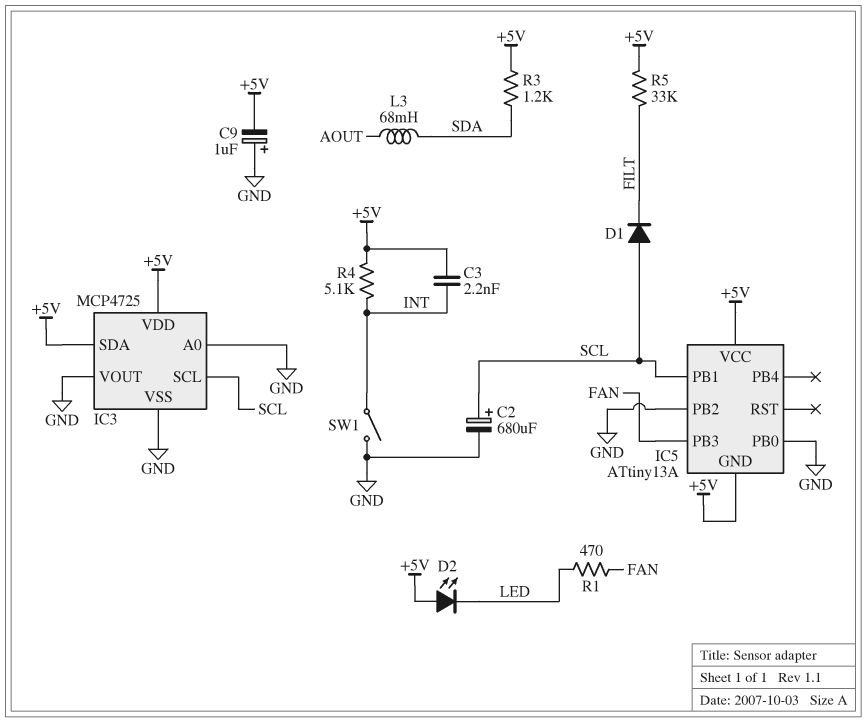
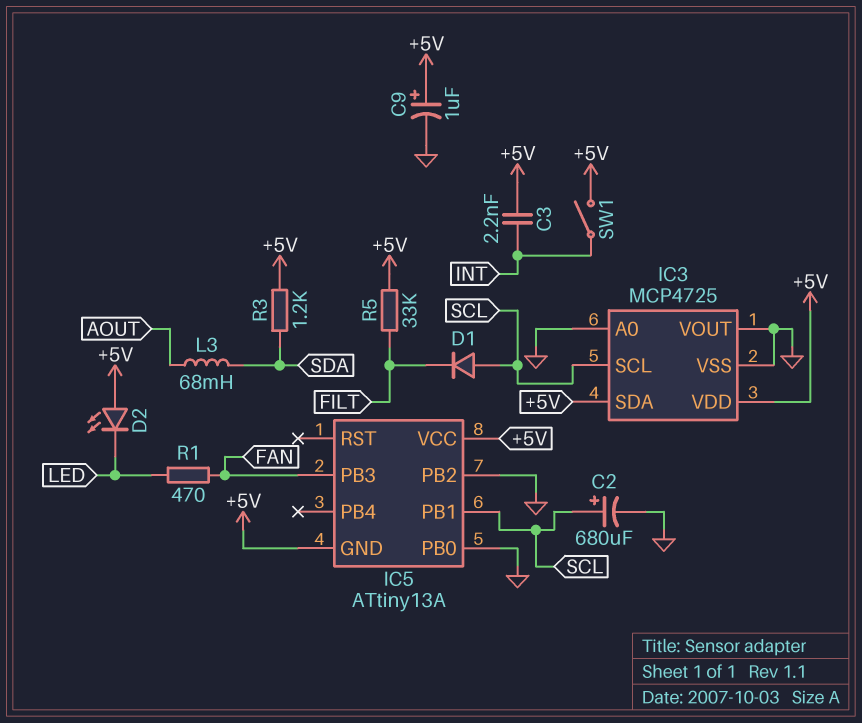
C9: 1uF (plus GND, minus +5V) -> 1uF (plus +5V, minus GND)
R4: 5.1k (+5V, INT) -> none
SW1: switch (GND, INT) -> switch (+5V, INT)

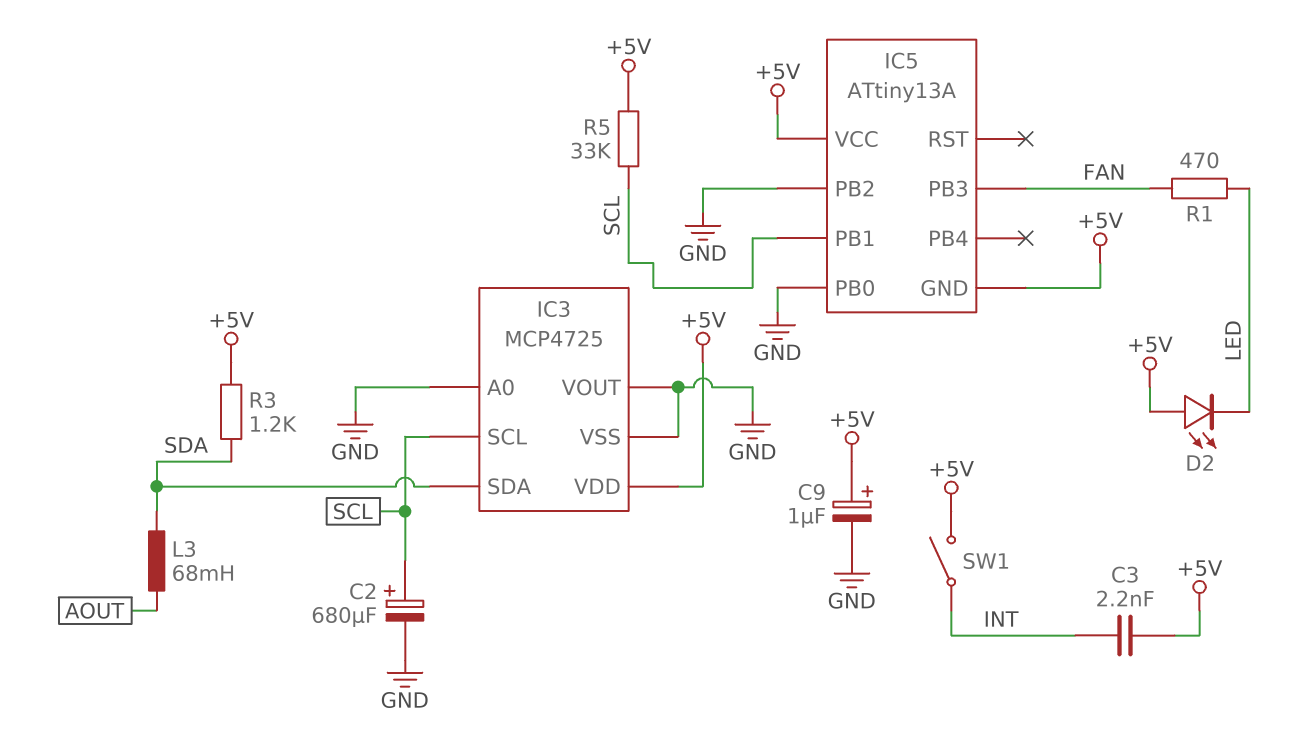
D1: diode (A SCL, K FILT) -> none
IC3 pin SDA: +5V -> SDA
R5: 33k (+5V, FILT) -> 33k (+5V, SCL)

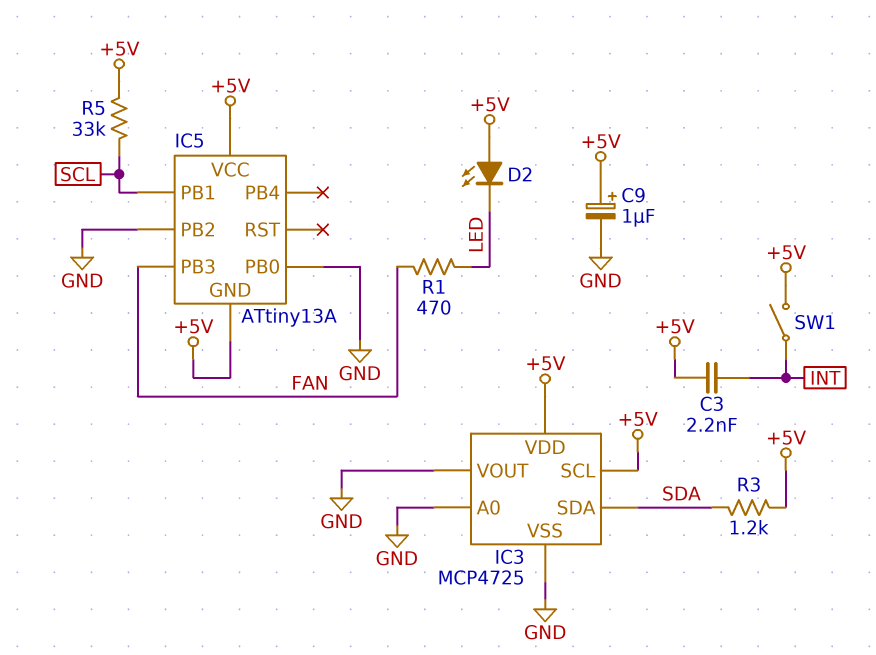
C2: 680uF (plus SCL, minus GND) -> none
IC3 pin SCL: SCL -> +5V
L3: 68mH (AOUT, SDA) -> none

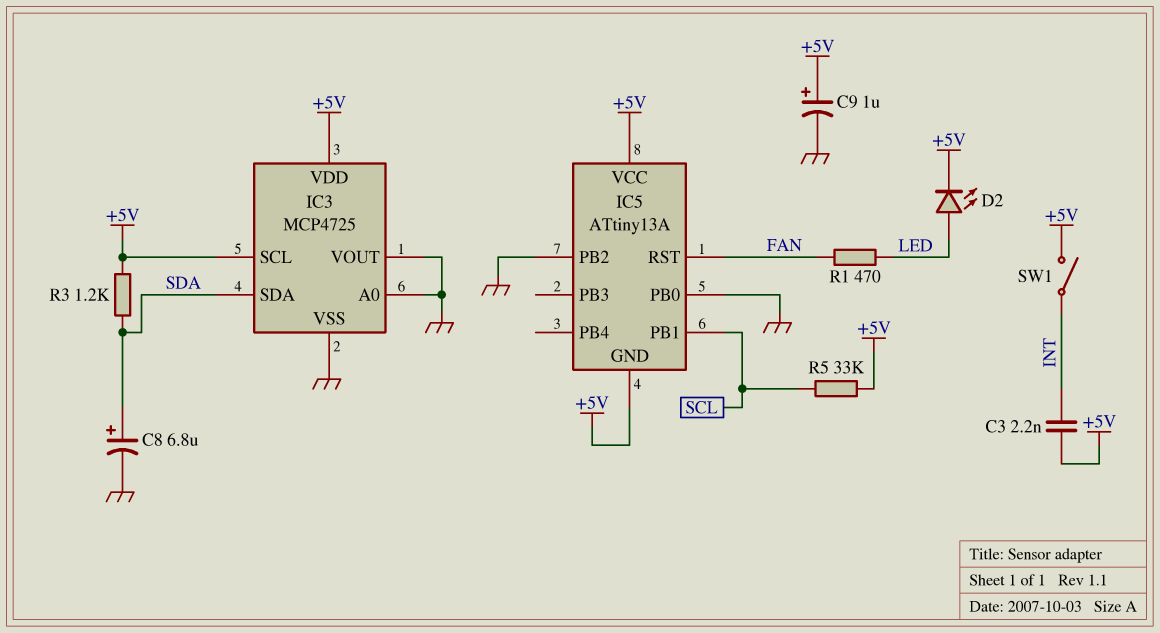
C8: none -> 6.8uF (plus SDA, minus GND)
D2: LED (A +5V, K LED) -> LED (A LED, K +5V)
IC5 pin PB3: FAN -> none
IC5 pin RST: none -> FAN

